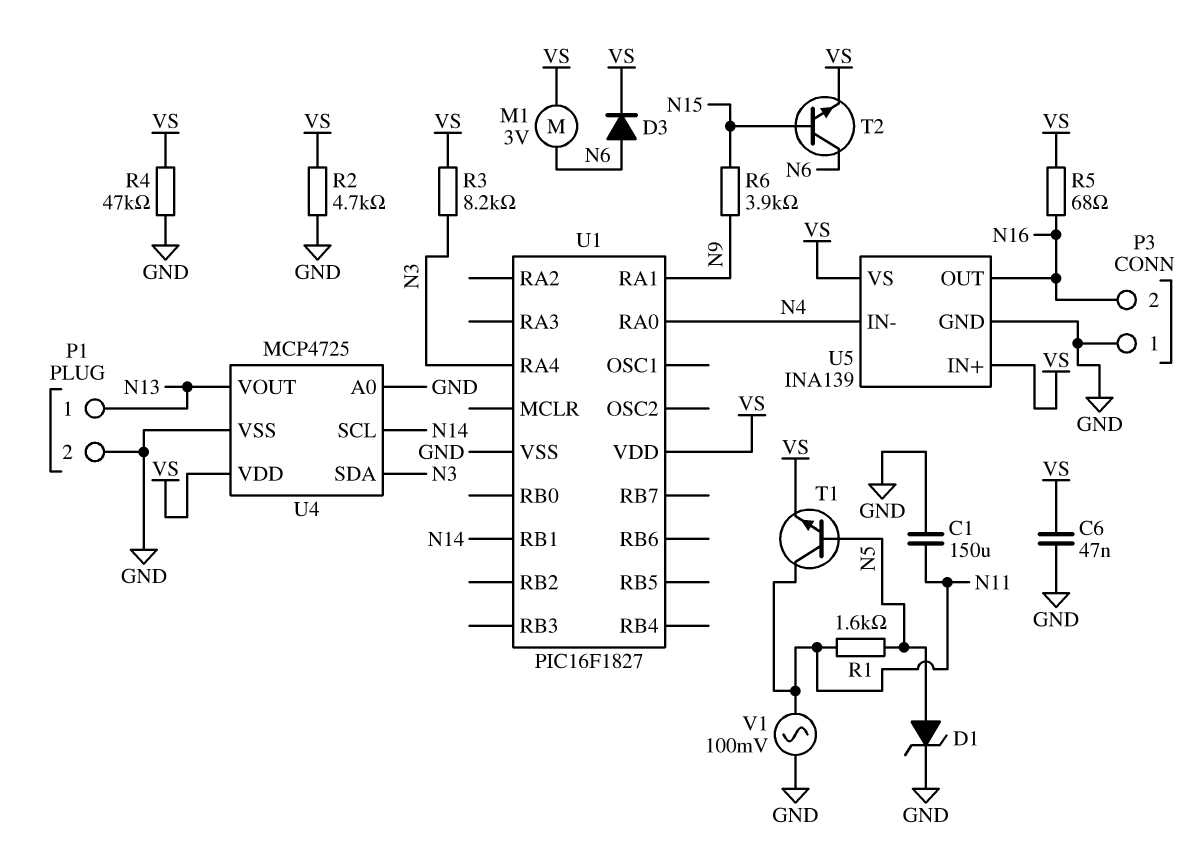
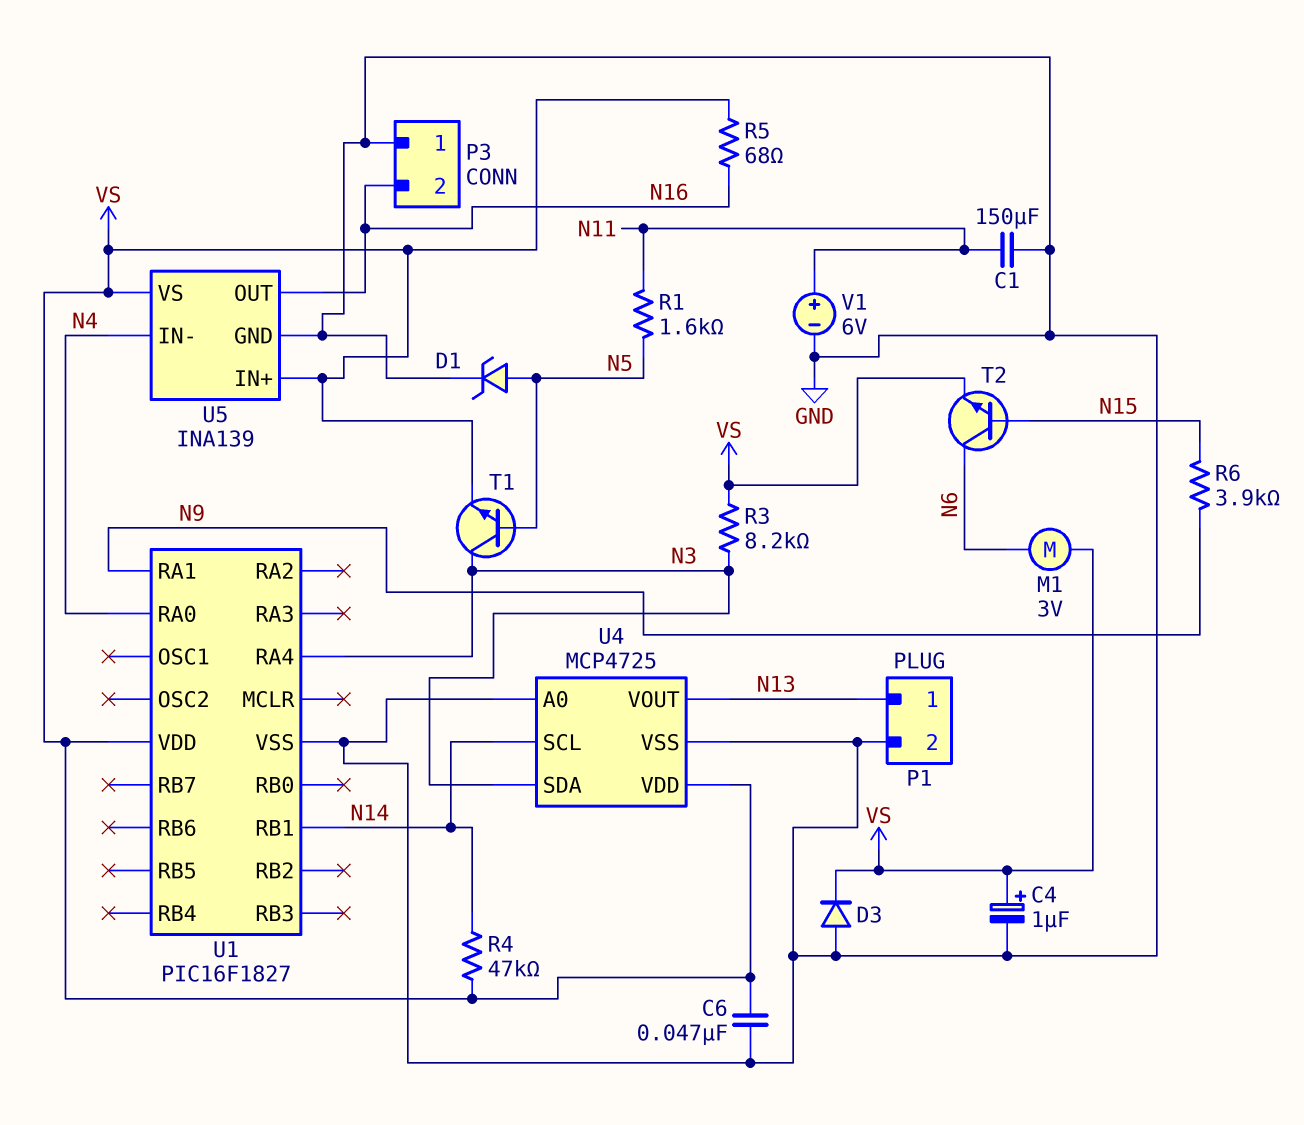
C4: none -> 1uF (plus VS, minus GND)
D3: diode (A N6, K VS) -> diode (A GND, K VS)
R2: 4.7k (GND, VS) -> none
R4: 47k (GND, VS) -> 47k (N14, VS)
T1: NPN (B N5, C N11, E VS) -> NPN (B N5, C N3, E VS)
V1: AC 100mV (GND, N11) -> 6V (plus N11, minus GND)

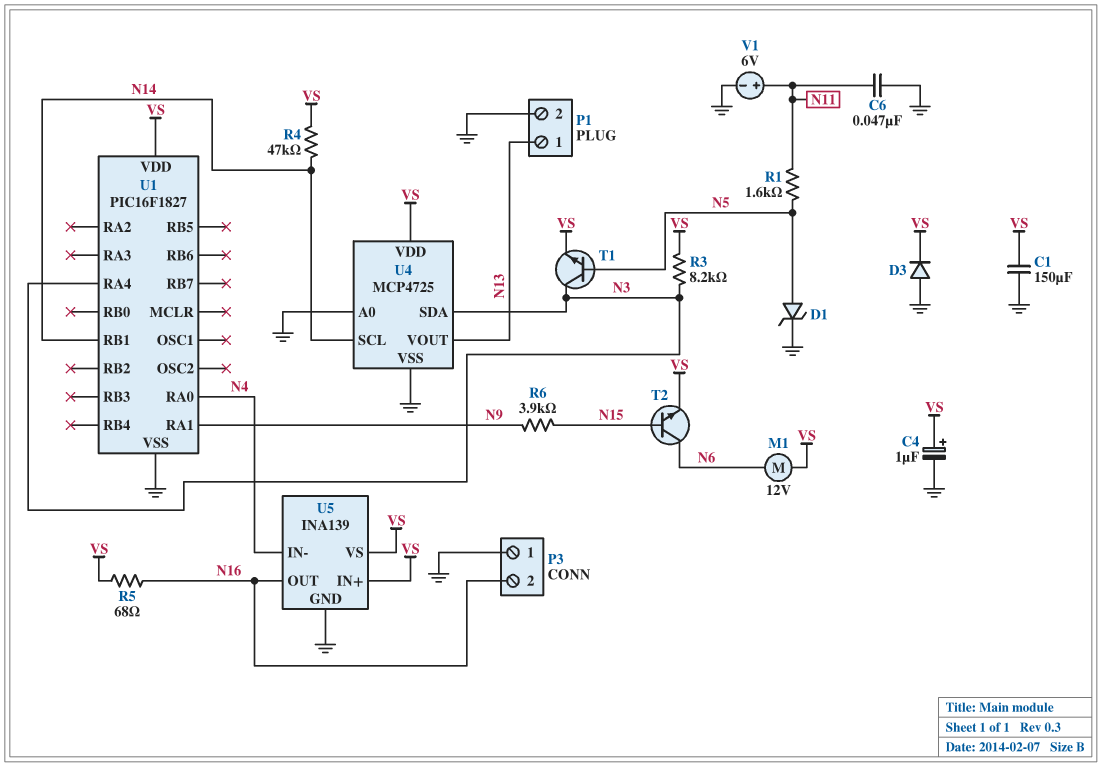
C1: 150uF (GND, N11) -> 150uF (GND, VS)
C6: 47nF (GND, VS) -> 47nF (GND, N11)
M1: motor 3V (N6, VS) -> motor 12V (N6, VS)

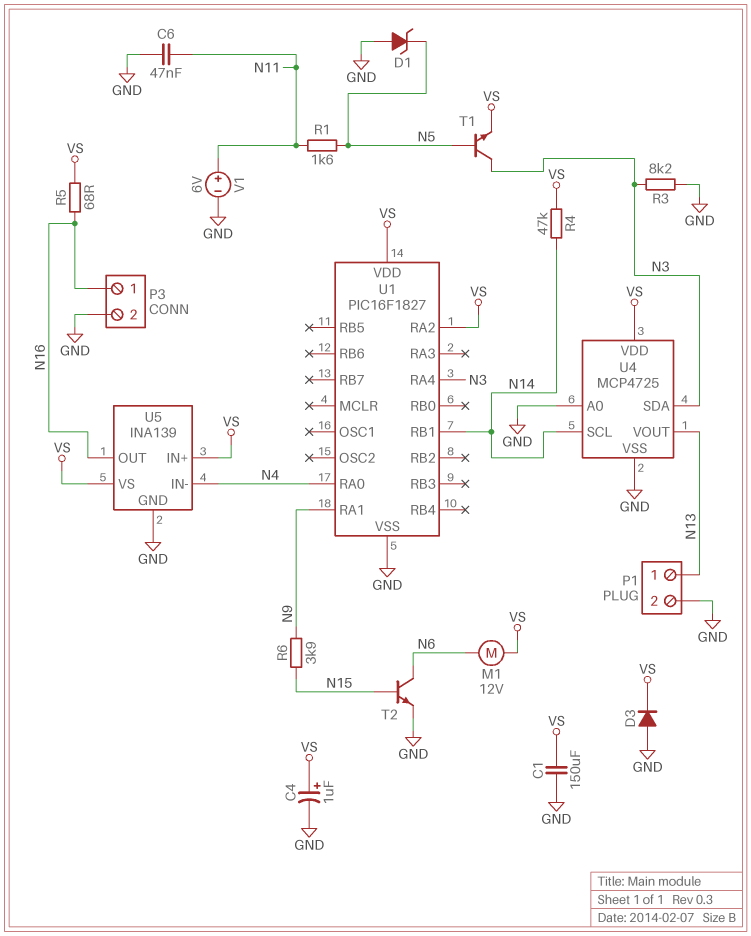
D1: zener (A N5, K GND) -> zener (A GND, K N5)
P3 pin 1: GND -> N16
P3 pin 2: N16 -> GND
R3: 8.2k (N3, VS) -> 8.2k (GND, N3)
T2: NPN (B N15, C N6, E VS) -> NPN (B N15, C N6, E GND)
U1 pin RA2: none -> VS

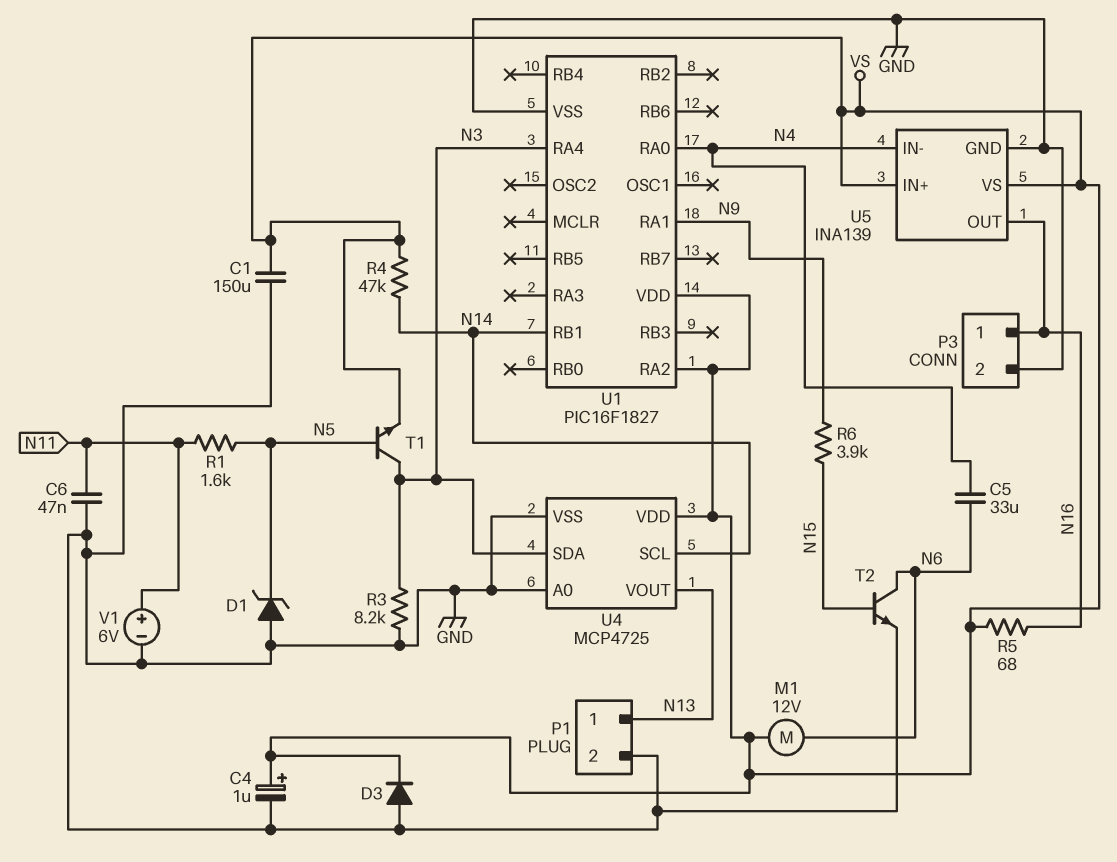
C5: none -> 33uF (N4, N6)

